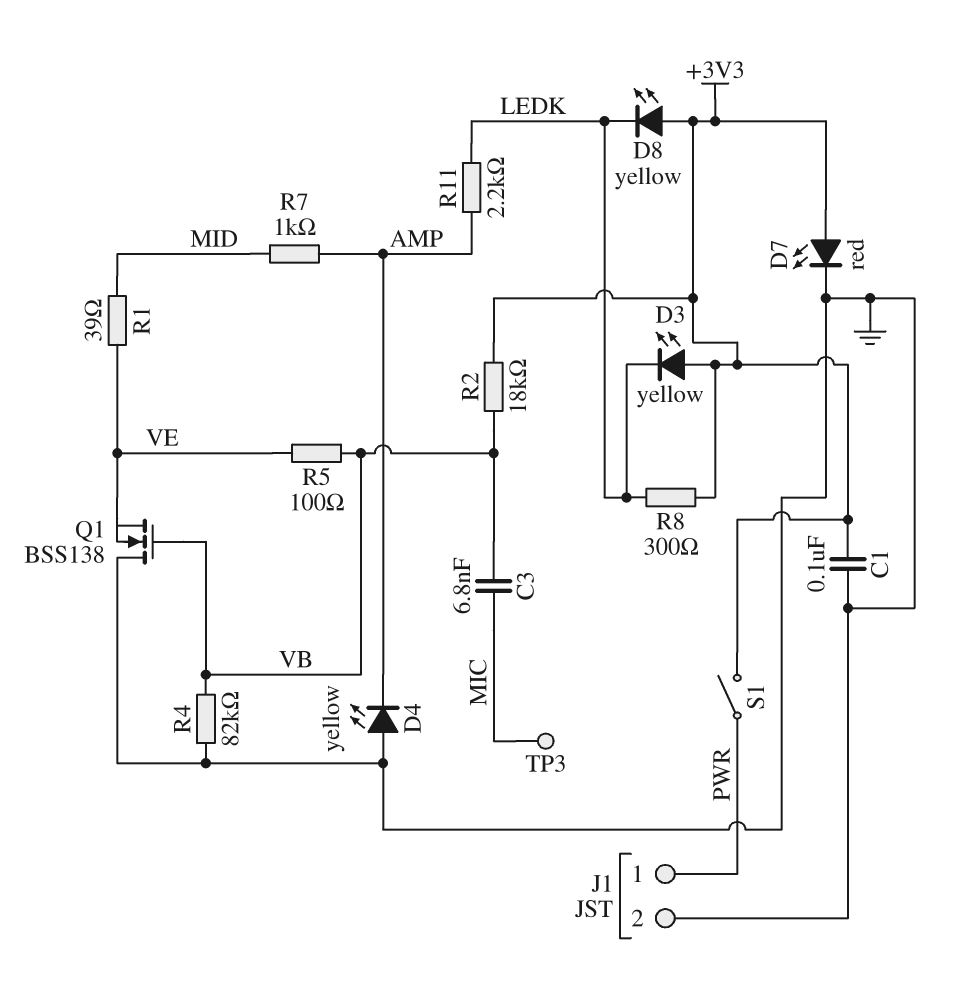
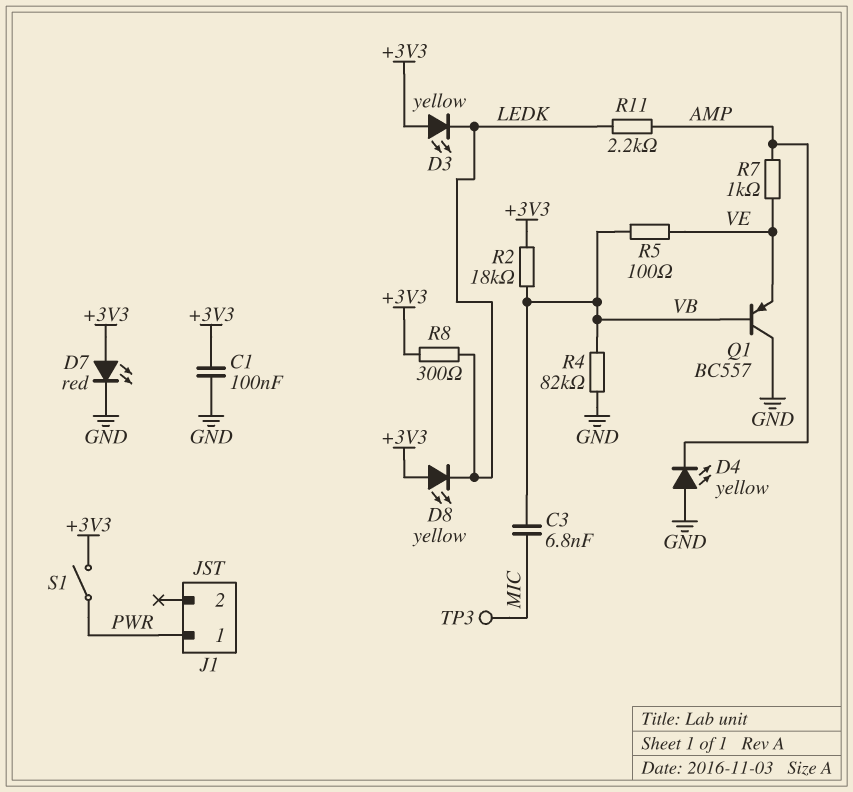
J1 pin 2: GND -> none
Q1: NMOS BSS138 (G VB, D GND, S VE) -> PNP BC557 (B VB, C GND, E VE)
R1: 39 (MID, VE) -> none
R7: 1k (AMP, MID) -> 1k (AMP, VE)

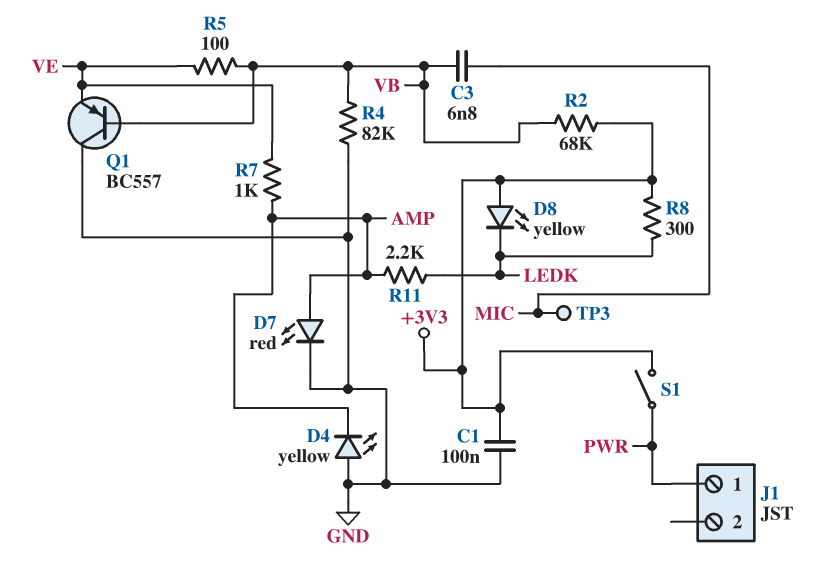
D3: LED yellow (A +3V3, K LEDK) -> none
D7: LED red (A +3V3, K GND) -> LED red (A AMP, K GND)
R2: 18k (+3V3, VB) -> 68k (+3V3, VB)

